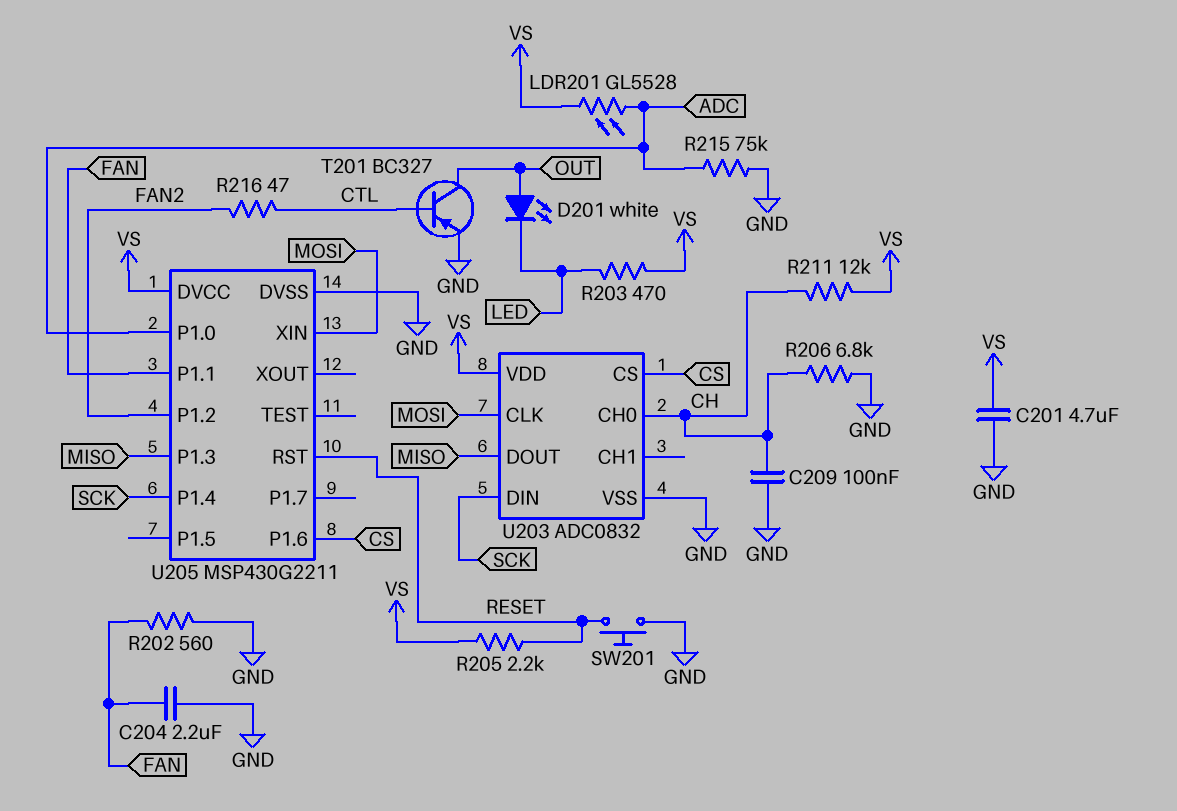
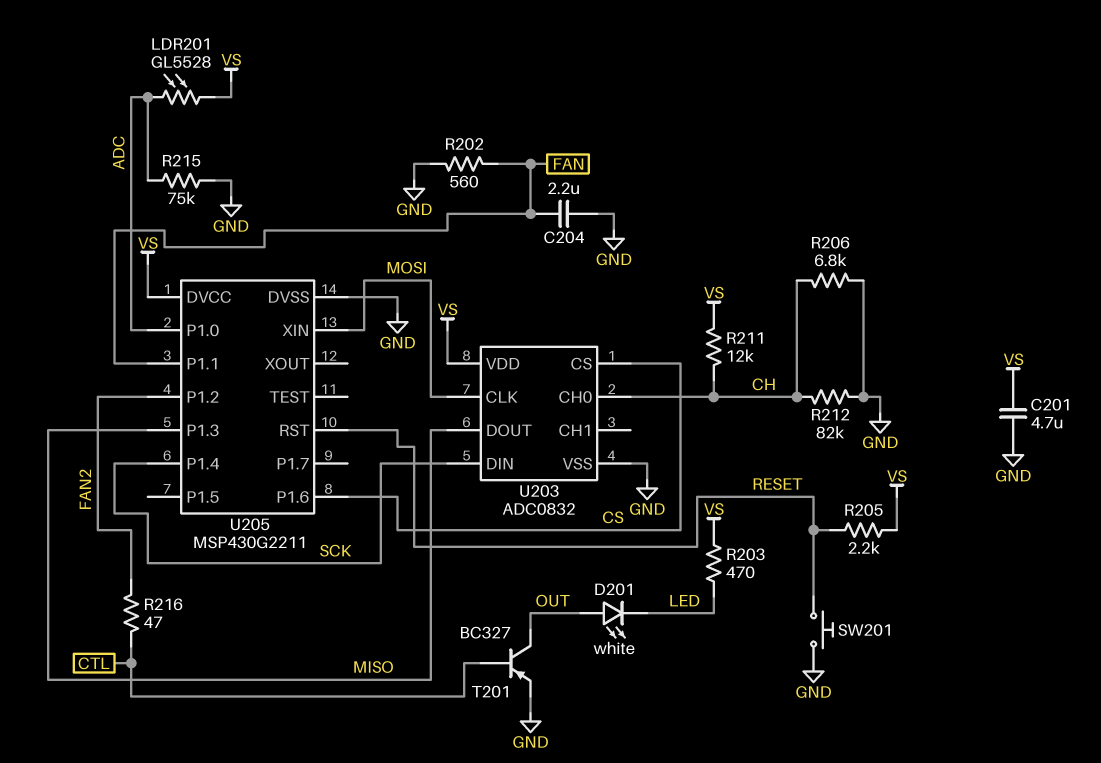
C209: 100nF (CH, GND) -> none
R212: none -> 82k (CH, GND)

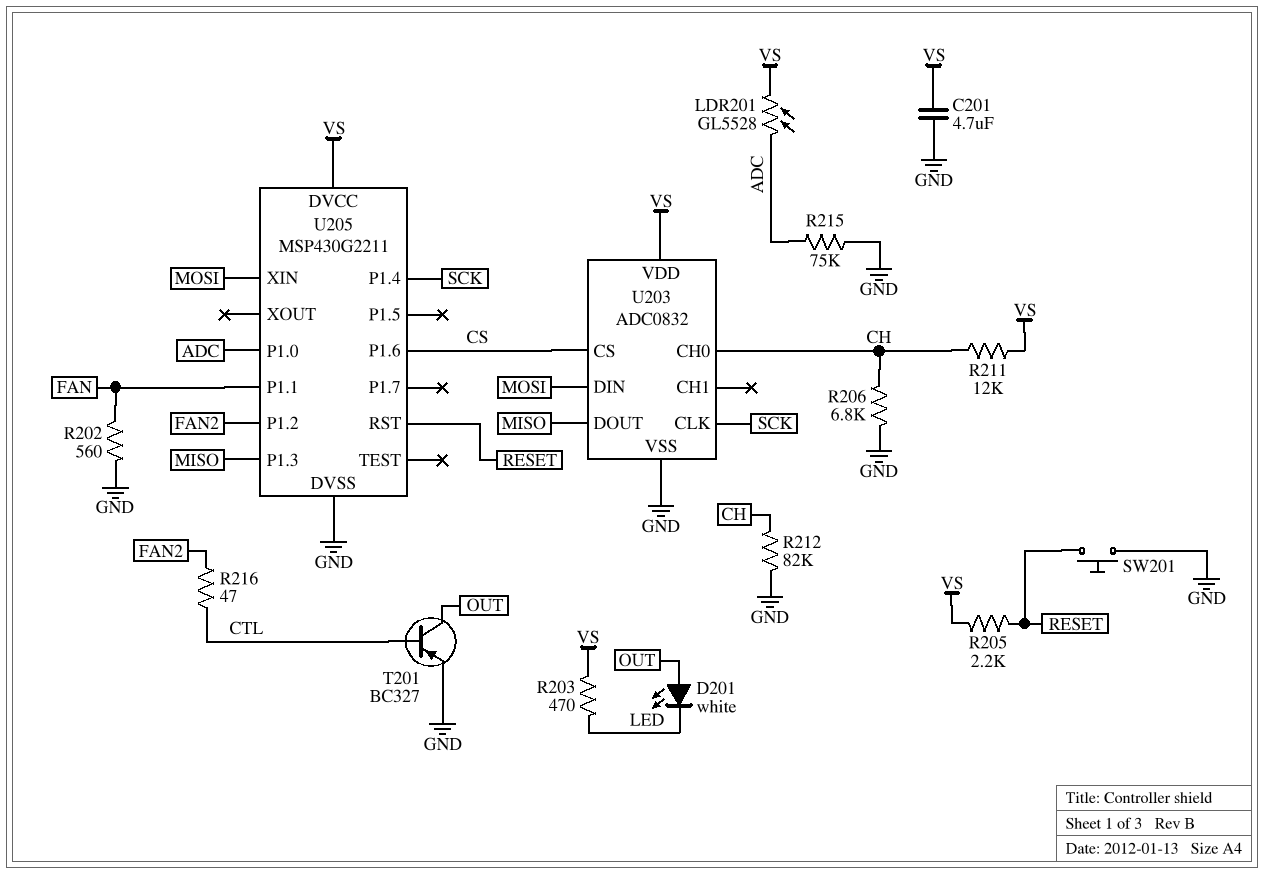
C204: 2.2uF (FAN, GND) -> none
U203 pin CLK: MOSI -> SCK
U203 pin DIN: SCK -> MOSI

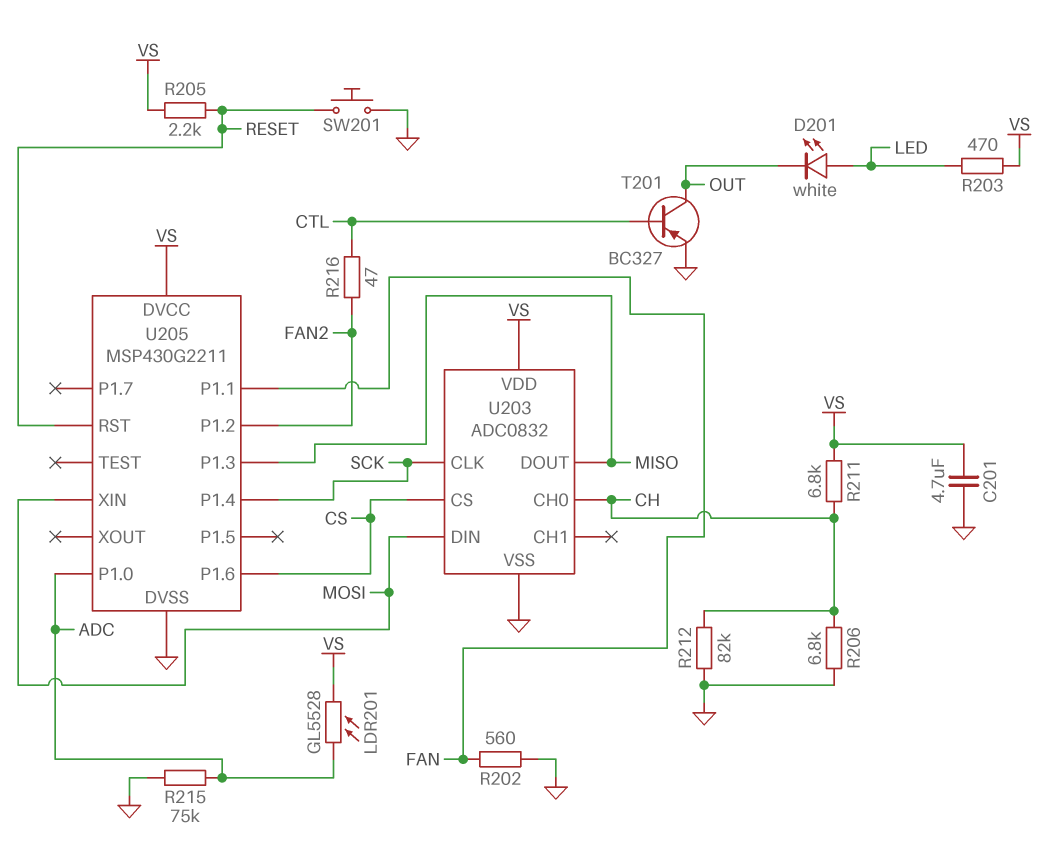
D201: LED white (A OUT, K LED) -> LED white (A LED, K OUT)
R211: 12k (CH, VS) -> 6.8k (CH, VS)

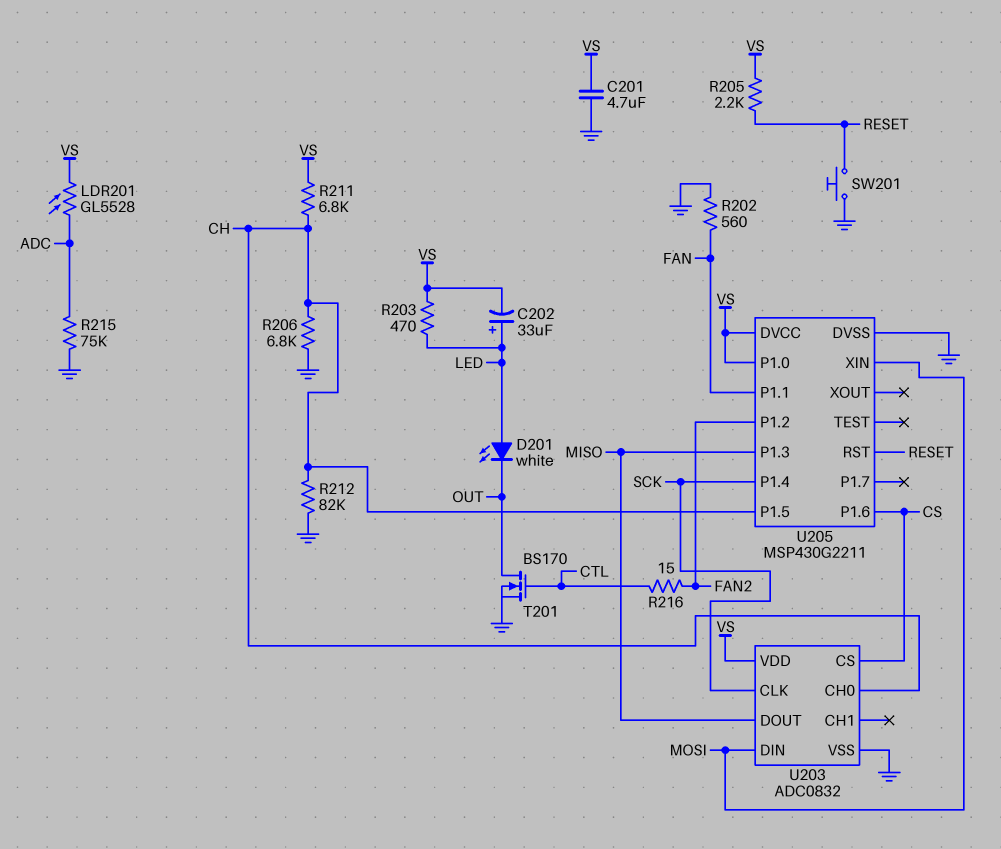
C202: none -> 33uF (plus LED, minus VS)
R216: 47 (CTL, FAN2) -> 15 (CTL, FAN2)
T201: PNP BC327 (B CTL, C OUT, E GND) -> NMOS BS170 (G CTL, D OUT, S GND)
U205 pin P1.0: ADC -> VS
U205 pin P1.5: none -> CH

